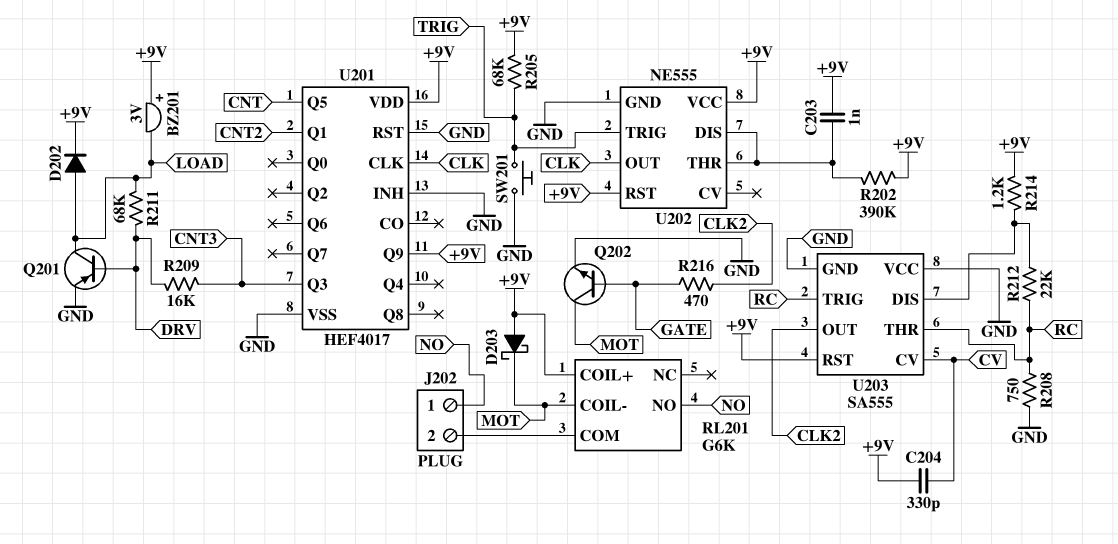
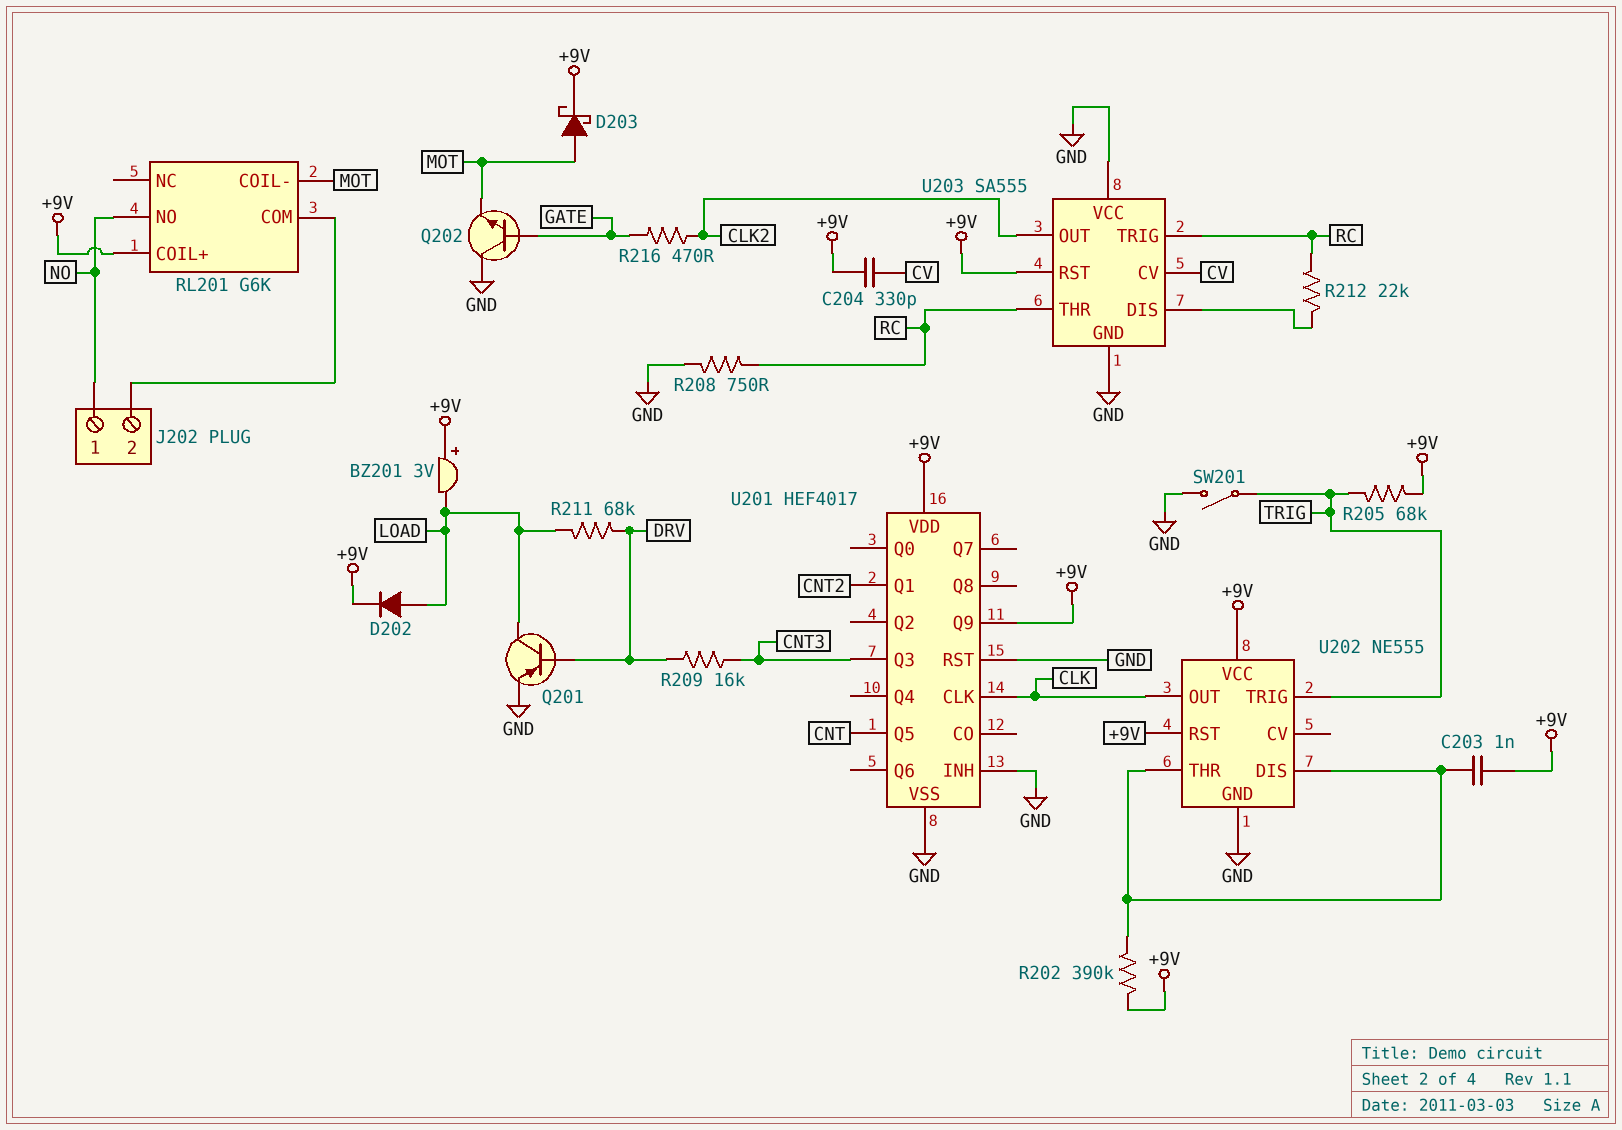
D203: schottky (A +9V, K MOT) -> schottky (A MOT, K +9V)
Q202: NPN (B GATE, C MOT, E GND) -> NPN (B GATE, C GND, E MOT)
R214: 1.2k (+9V, U203/DIS) -> none
SW201: button (GND, TRIG) -> switch (GND, TRIG)

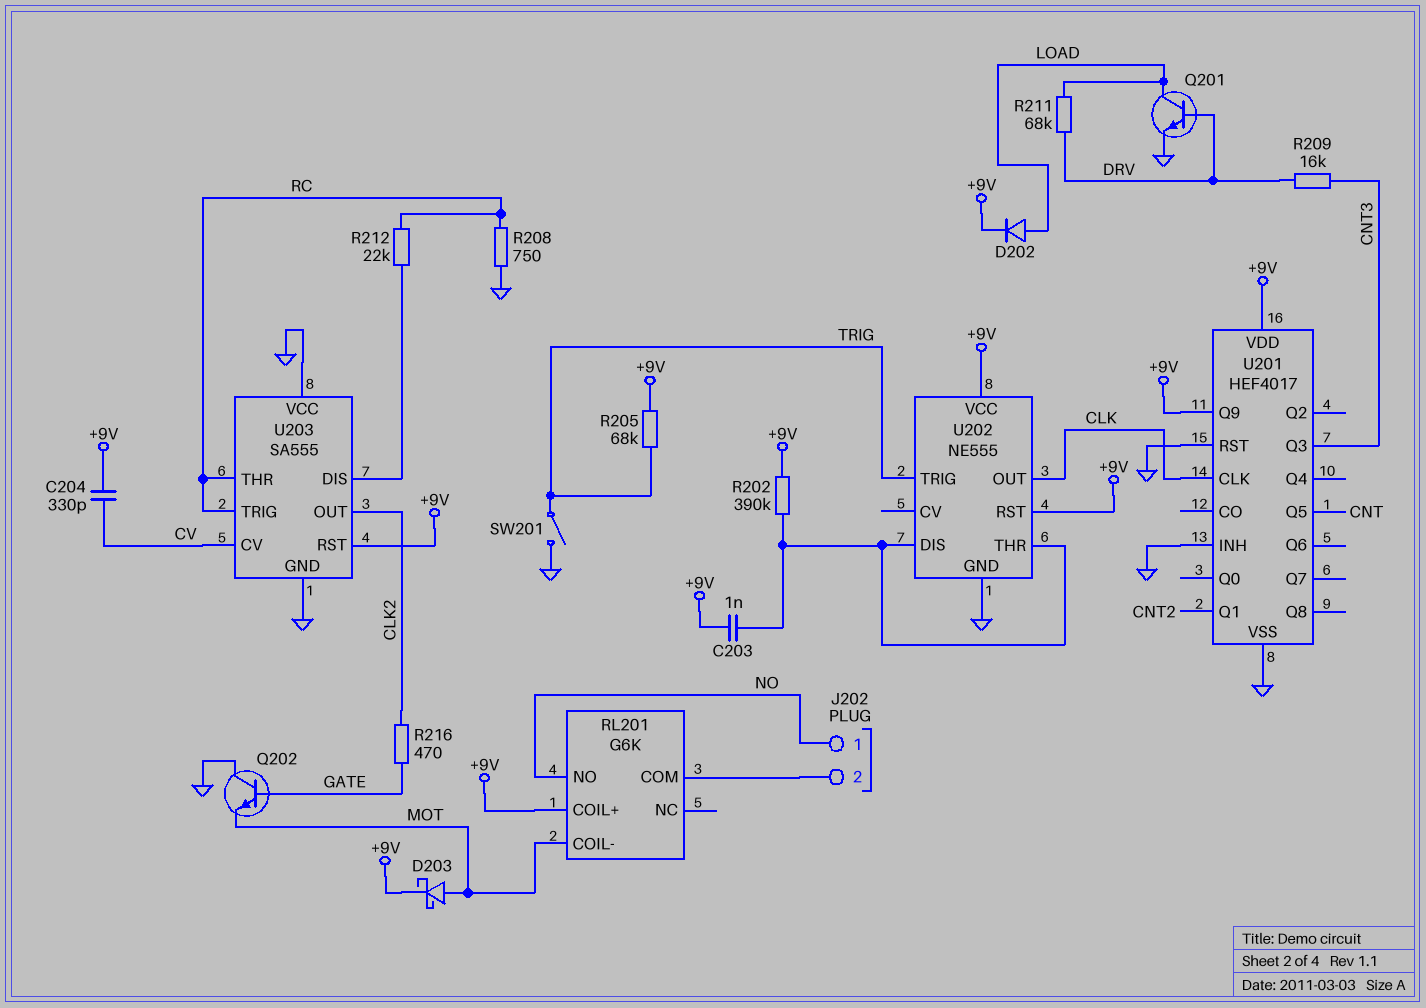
BZ201: buzzer 3V (plus +9V, minus LOAD) -> none
Q201: PNP (B DRV, C LOAD, E GND) -> NPN (B DRV, C LOAD, E GND)

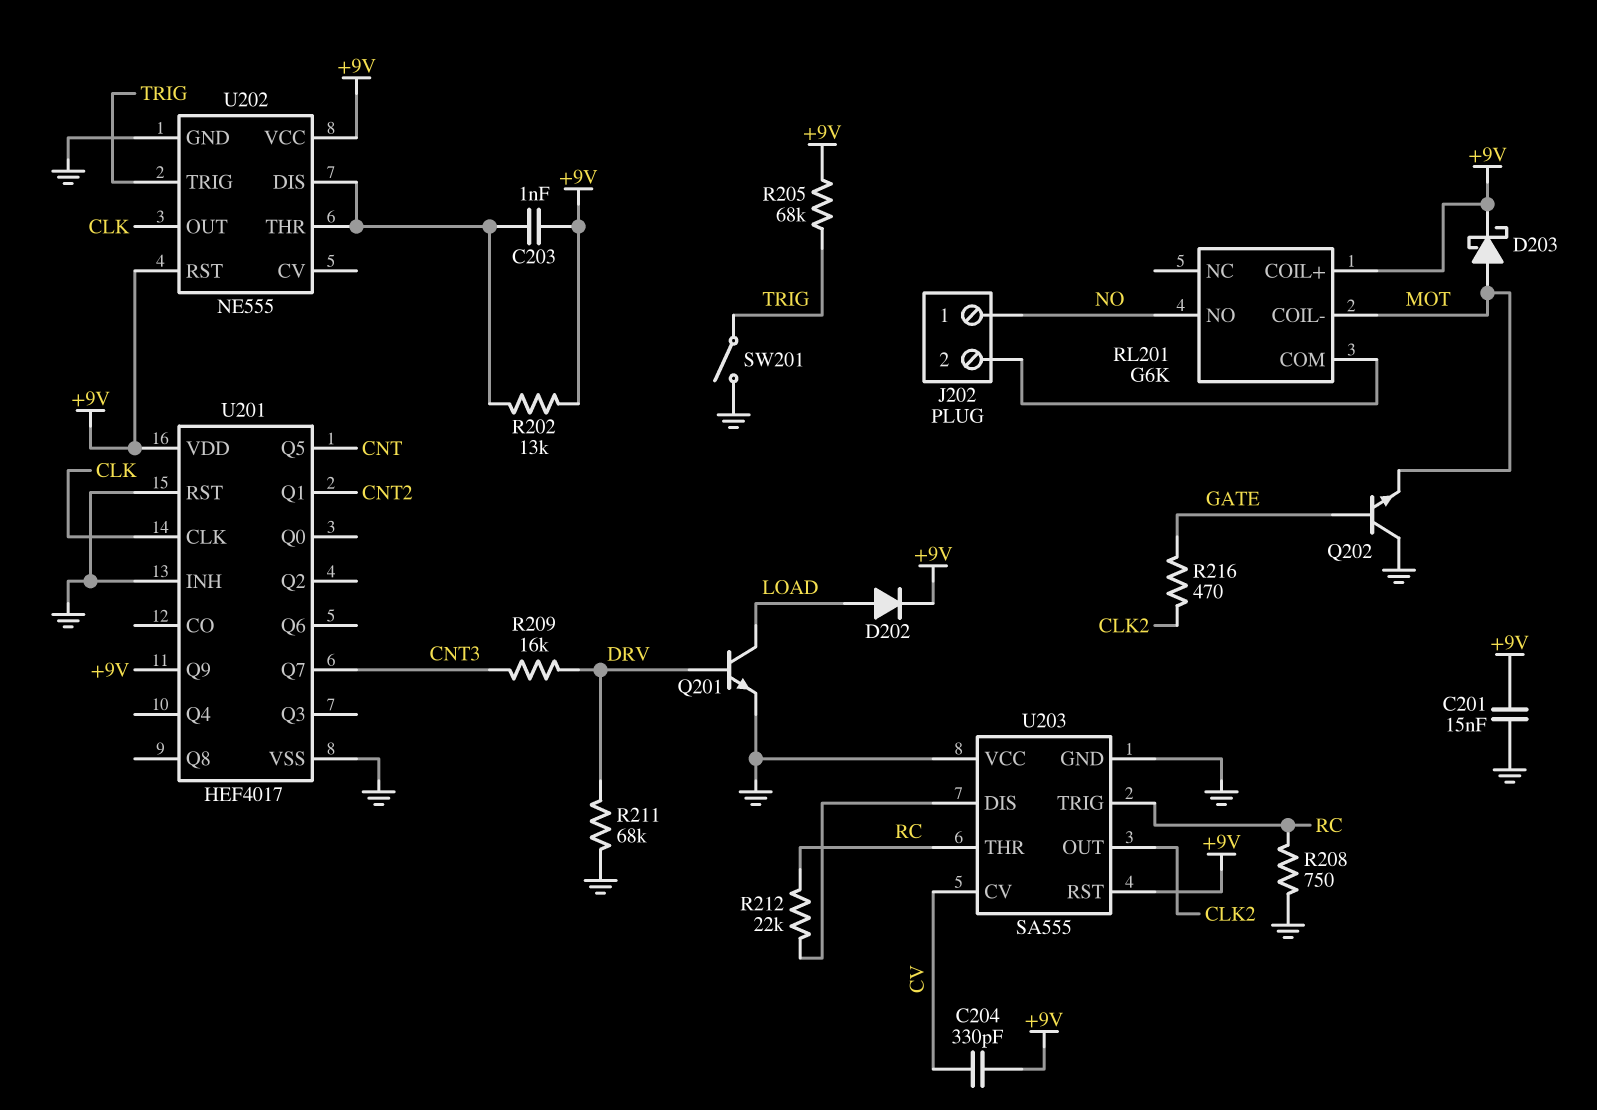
C201: none -> 15nF (+9V, GND)
R202: 390k (+9V, U202/DIS) -> 13k (+9V, U202/DIS)
R211: 68k (DRV, LOAD) -> 68k (DRV, GND)
U201 pin Q3: CNT3 -> none
U201 pin Q7: none -> CNT3

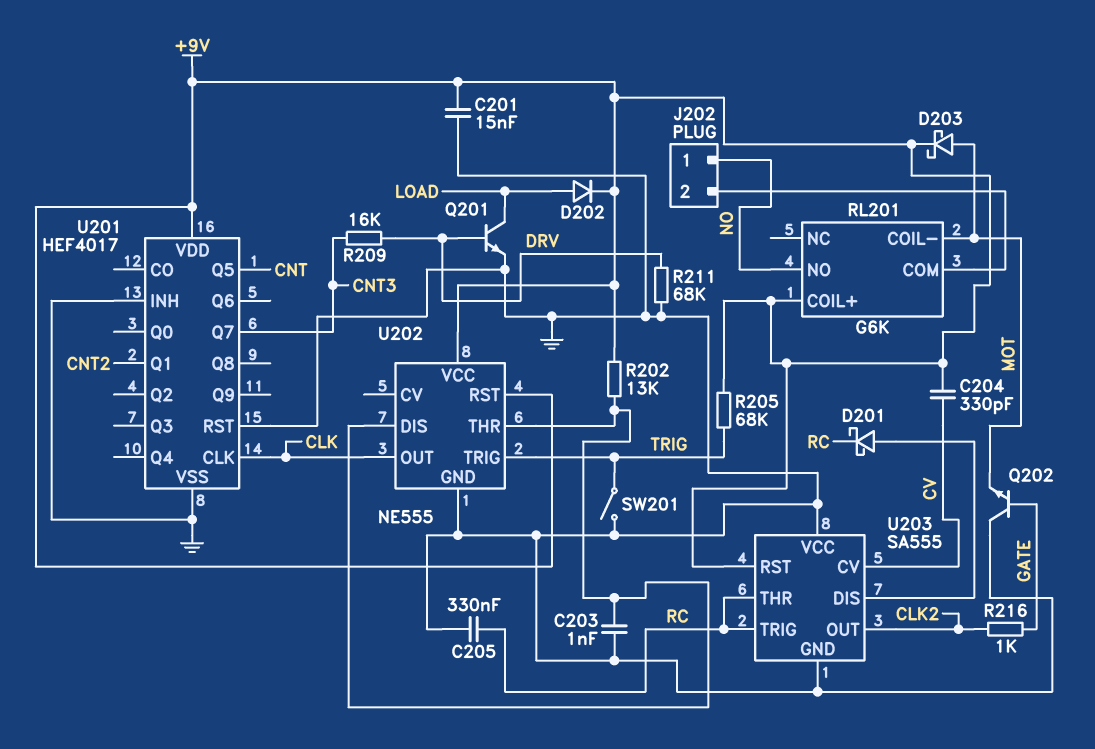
C203: 1nF (+9V, U202/DIS) -> 1nF (GND, U202/DIS)
C205: none -> 330nF (GND, RC)
D201: none -> schottky (A U203/DIS, K RC)
R208: 750 (GND, RC) -> none
R212: 22k (RC, U203/DIS) -> none
R216: 470 (CLK2, GATE) -> 1k (CLK2, GATE)
U201 pin Q9: +9V -> none

